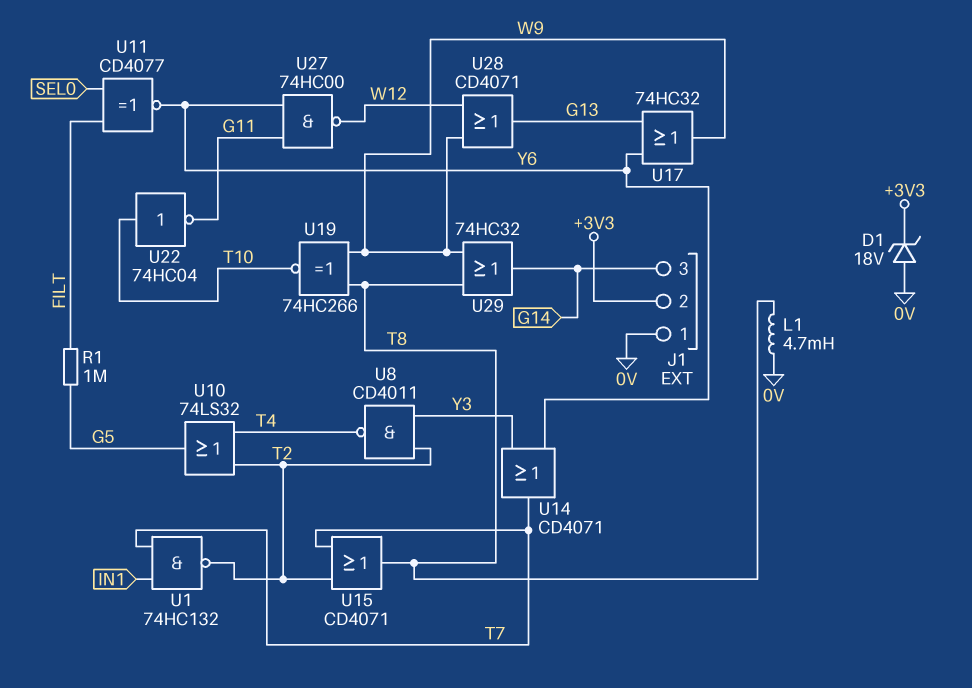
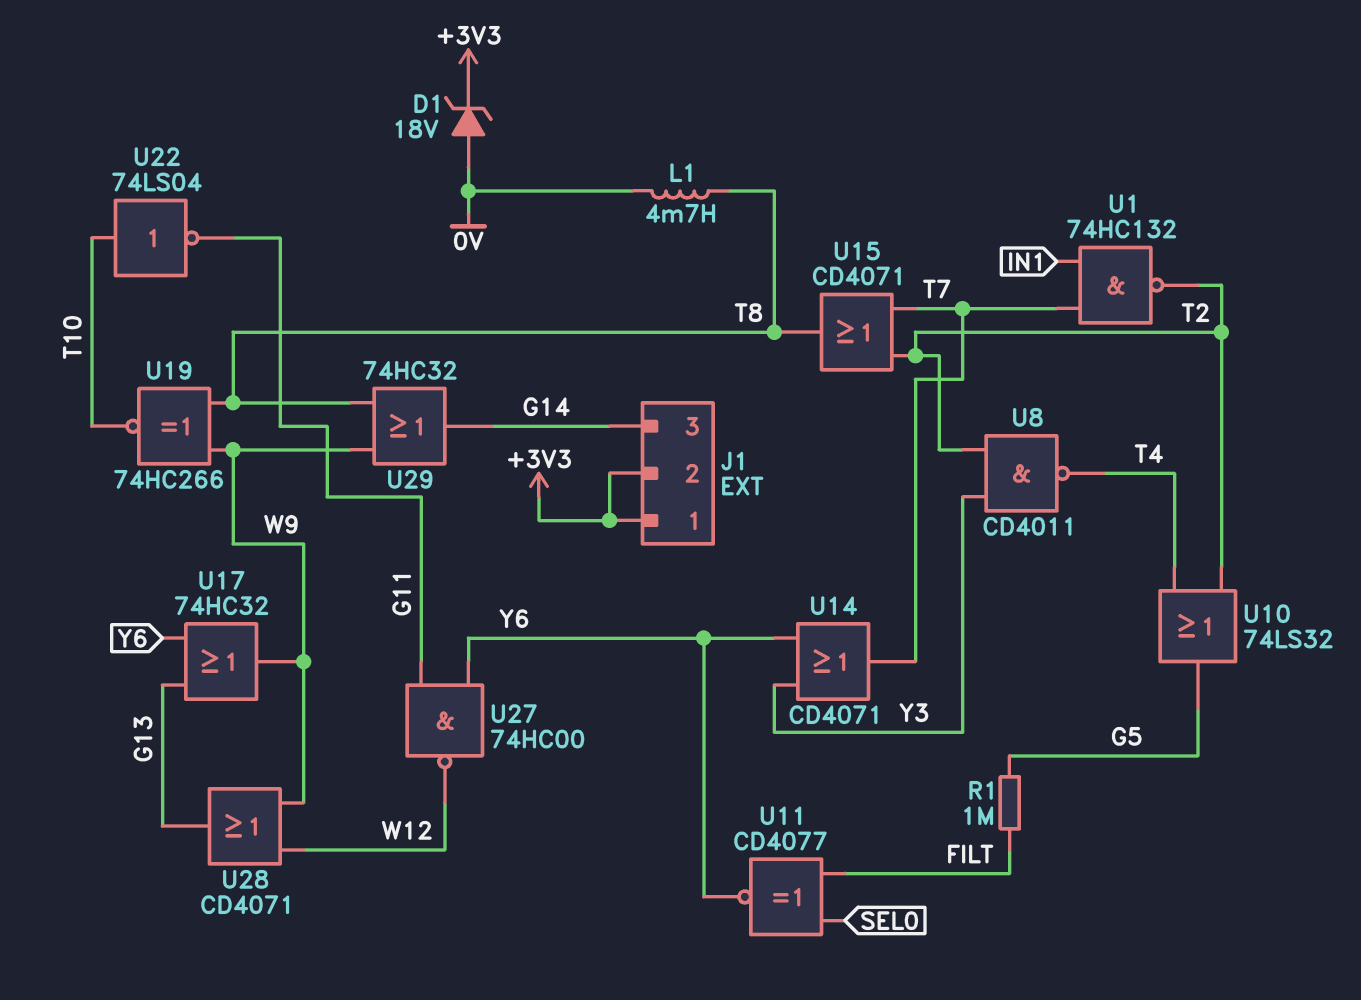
J1 pin 1: 0V -> +3V3
U22: NOT 74HC04 (in T10, out G11) -> NOT 74LS04 (in T10, out G11)

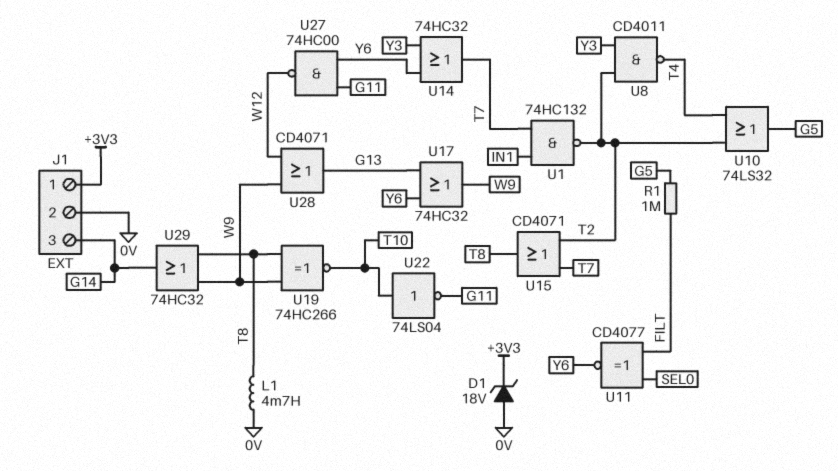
J1 pin 2: +3V3 -> 0V
U14: OR CD4071 (in Y3, in Y6, out T7) -> OR 74HC32 (in Y3, in Y6, out T7)

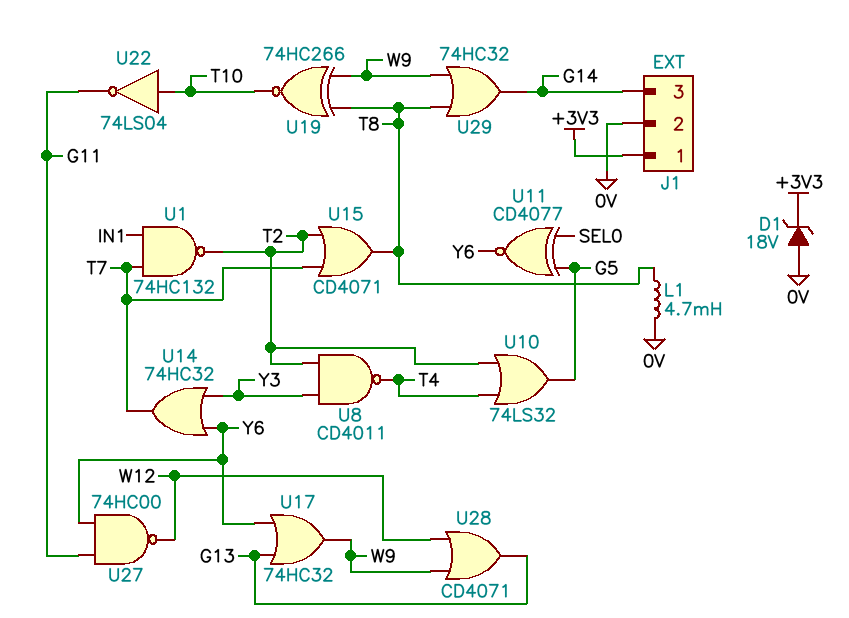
R1: 1M (FILT, G5) -> none
U11: XNOR CD4077 (in FILT, in SEL0, out Y6) -> XNOR CD4077 (in G5, in SEL0, out Y6)

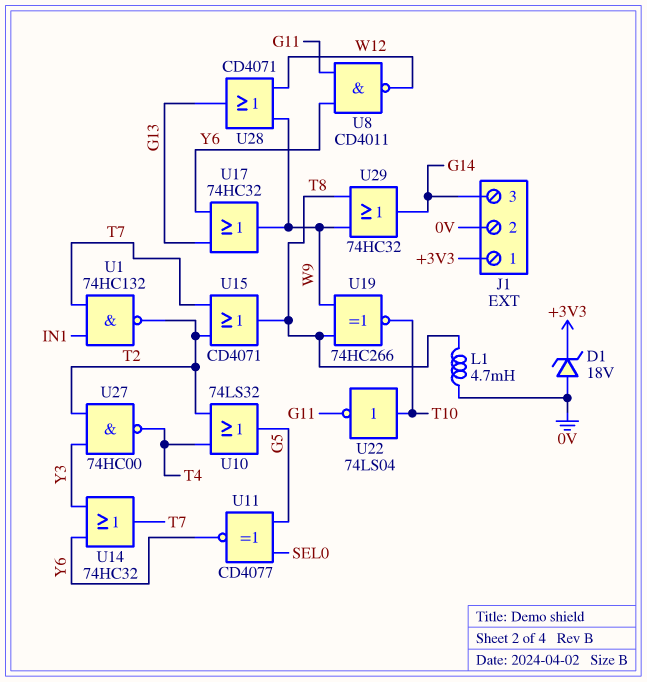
U8: NAND CD4011 (in T2, in Y3, out T4) -> NAND CD4011 (in G11, in Y6, out W12)
U27: NAND 74HC00 (in G11, in Y6, out W12) -> NAND 74HC00 (in T2, in Y3, out T4)

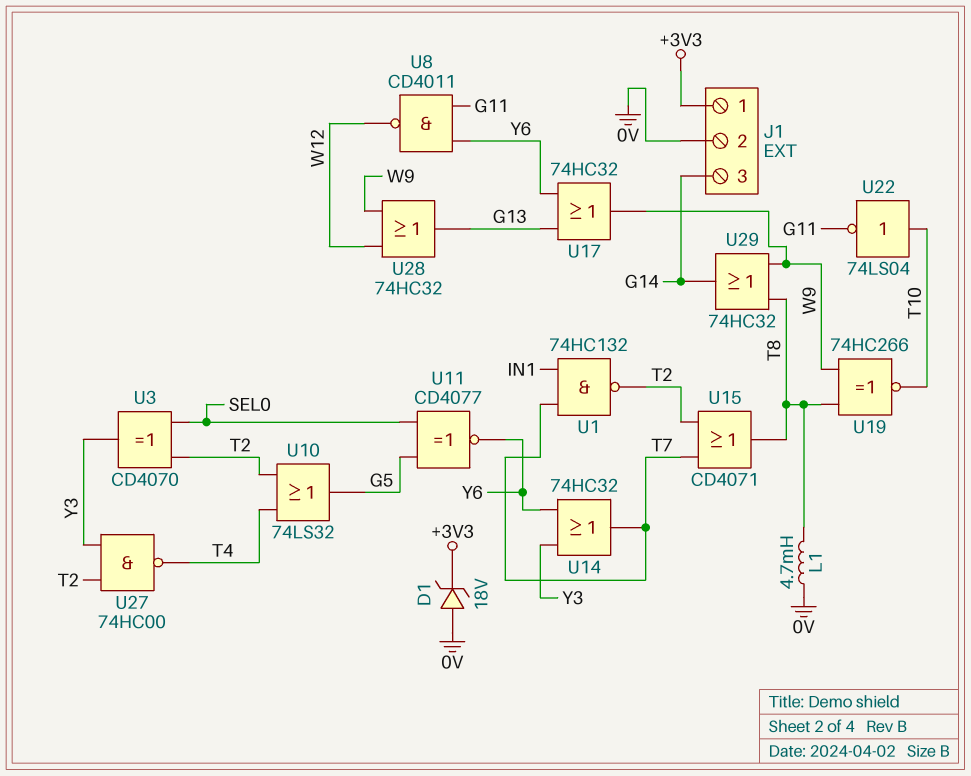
U3: none -> XOR CD4070 (in SEL0, in T2, out Y3)
U28: OR CD4071 (in W9, in W12, out G13) -> OR 74HC32 (in W9, in W12, out G13)

